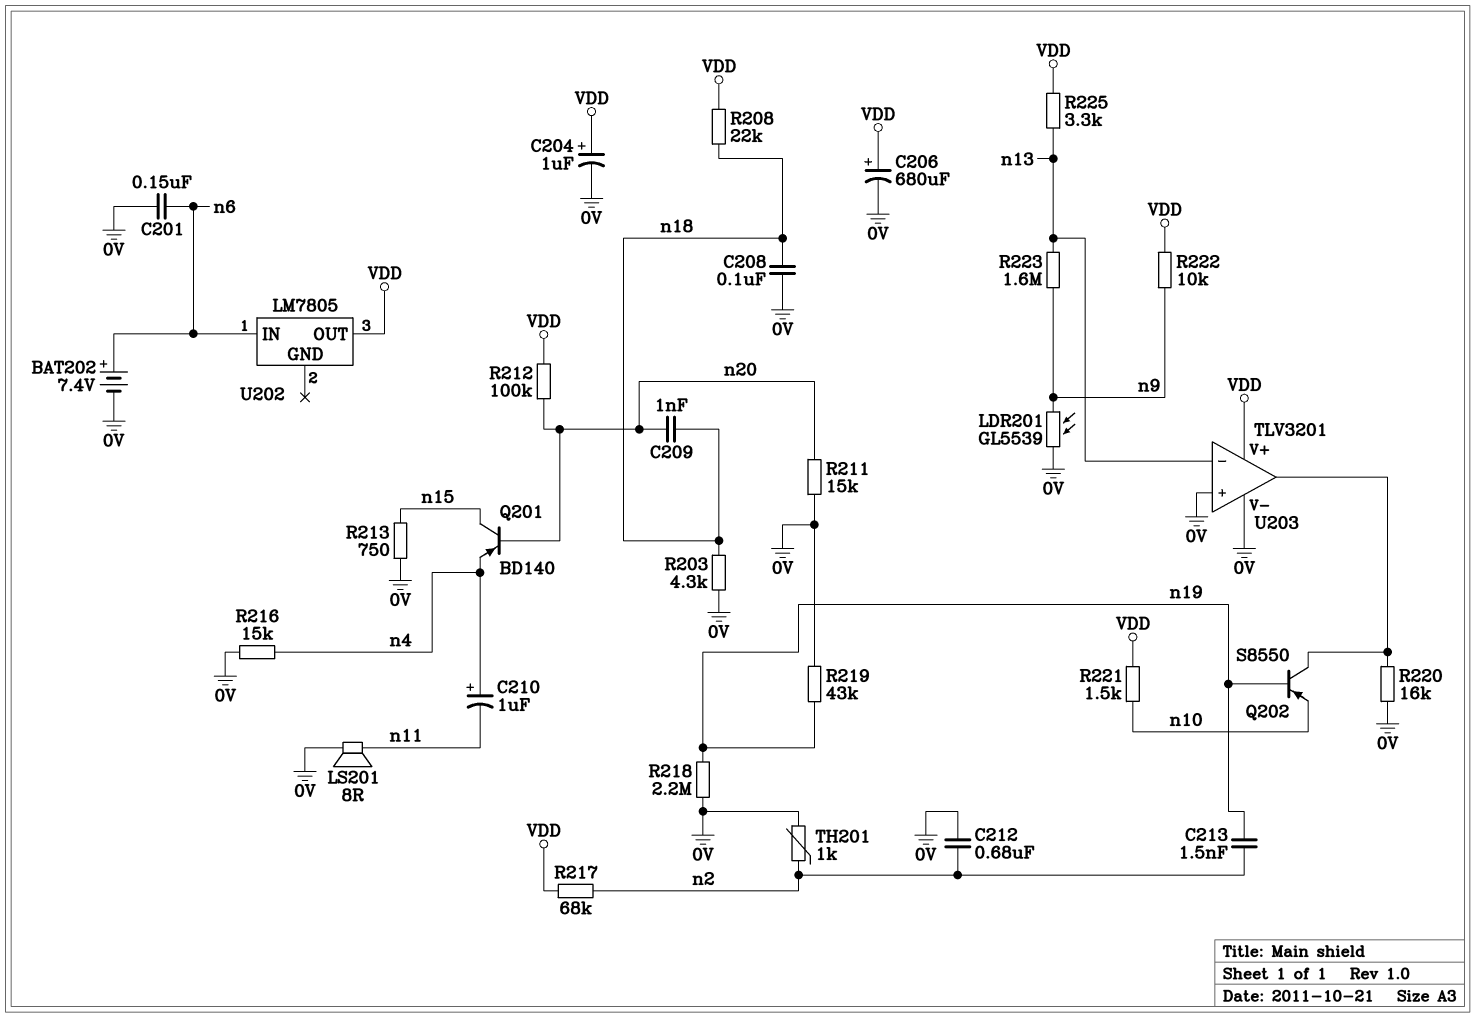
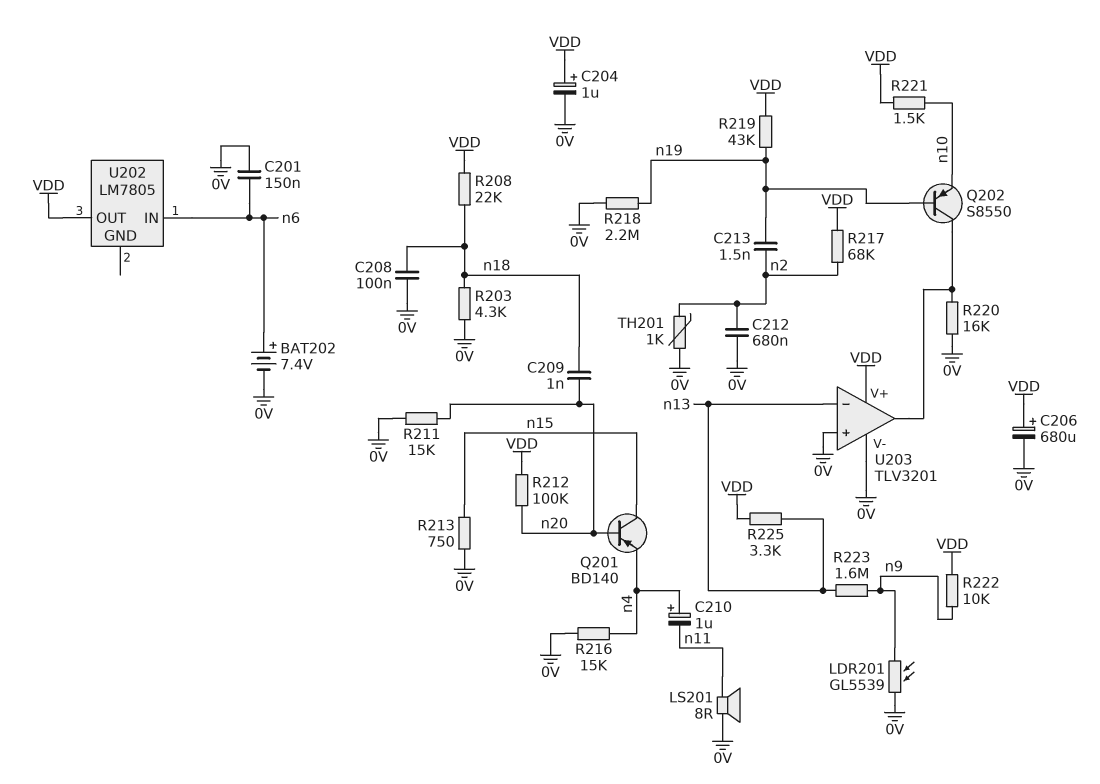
R219: 43k (0V, n19) -> 43k (VDD, n19)

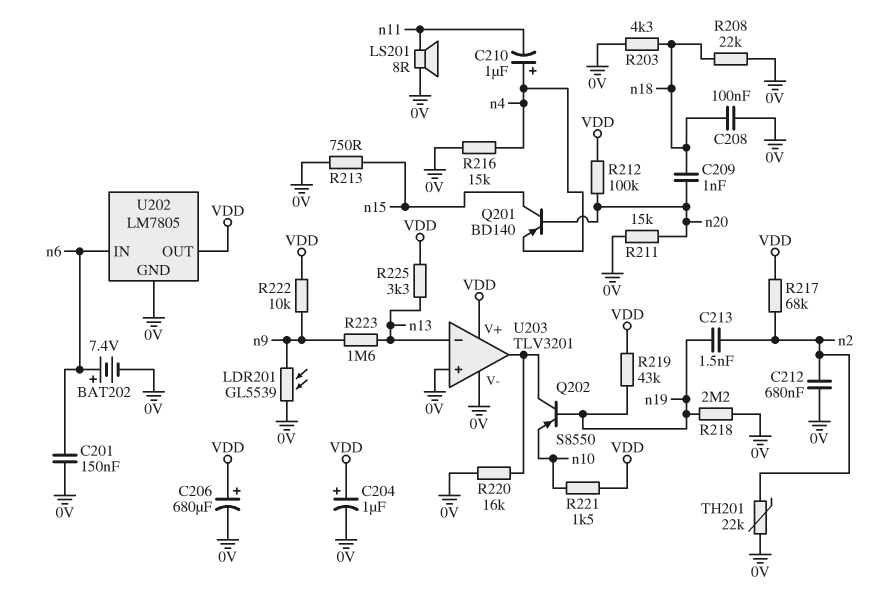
R208: 22k (VDD, n18) -> 22k (0V, n18)
TH201: 1k (0V, n2) -> 22k (0V, n2)
U202 pin GND: none -> 0V

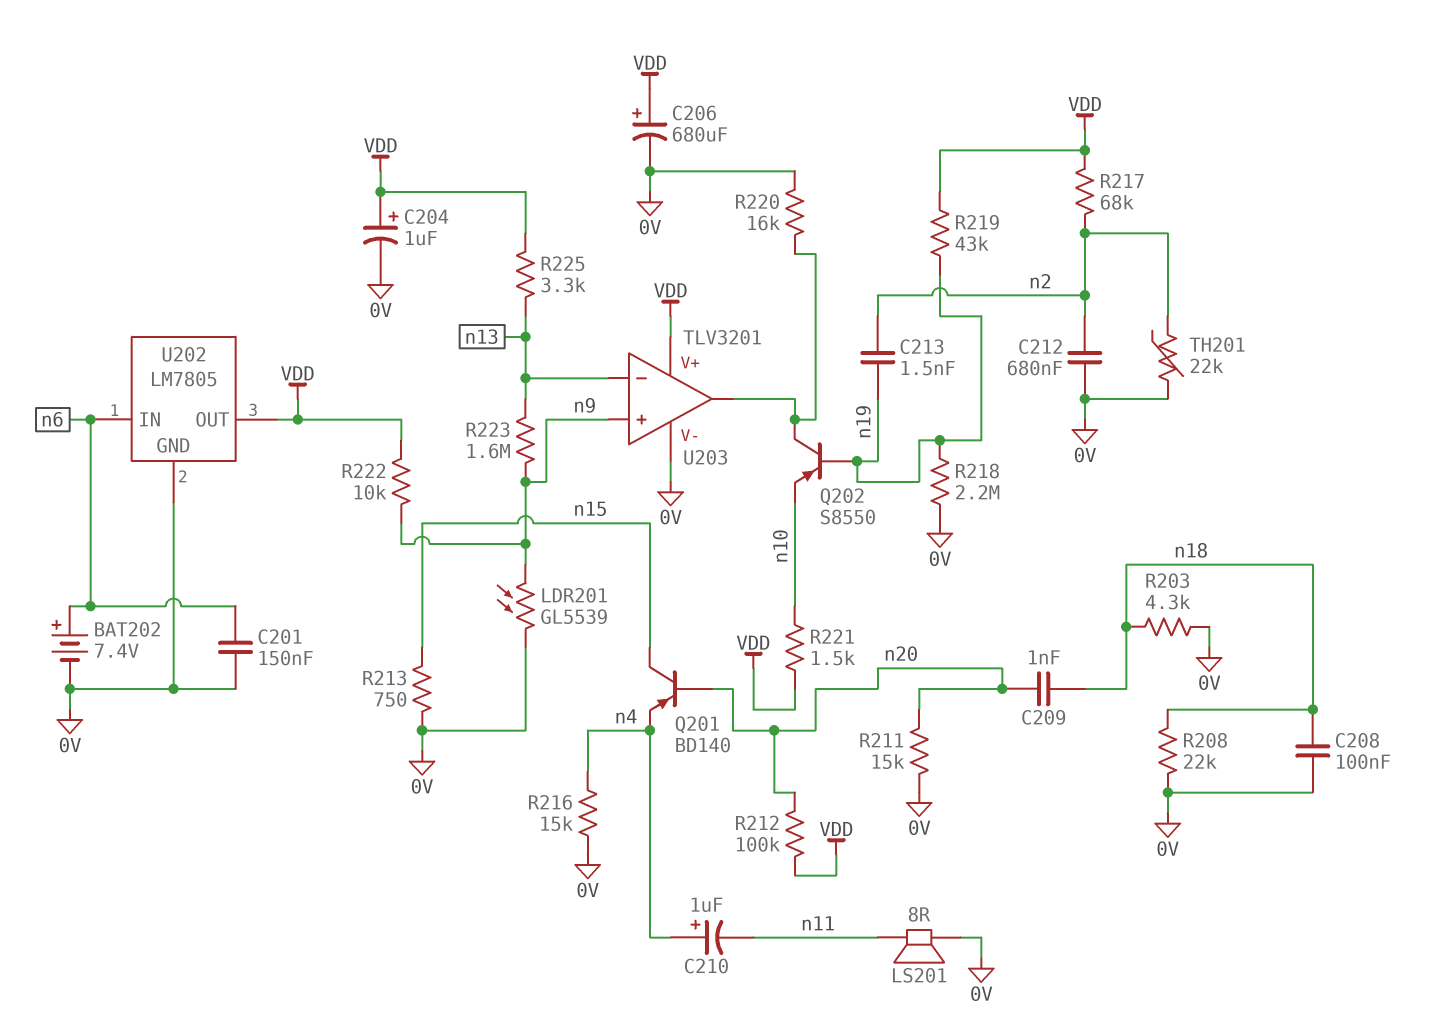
U203 pin in+: 0V -> n9

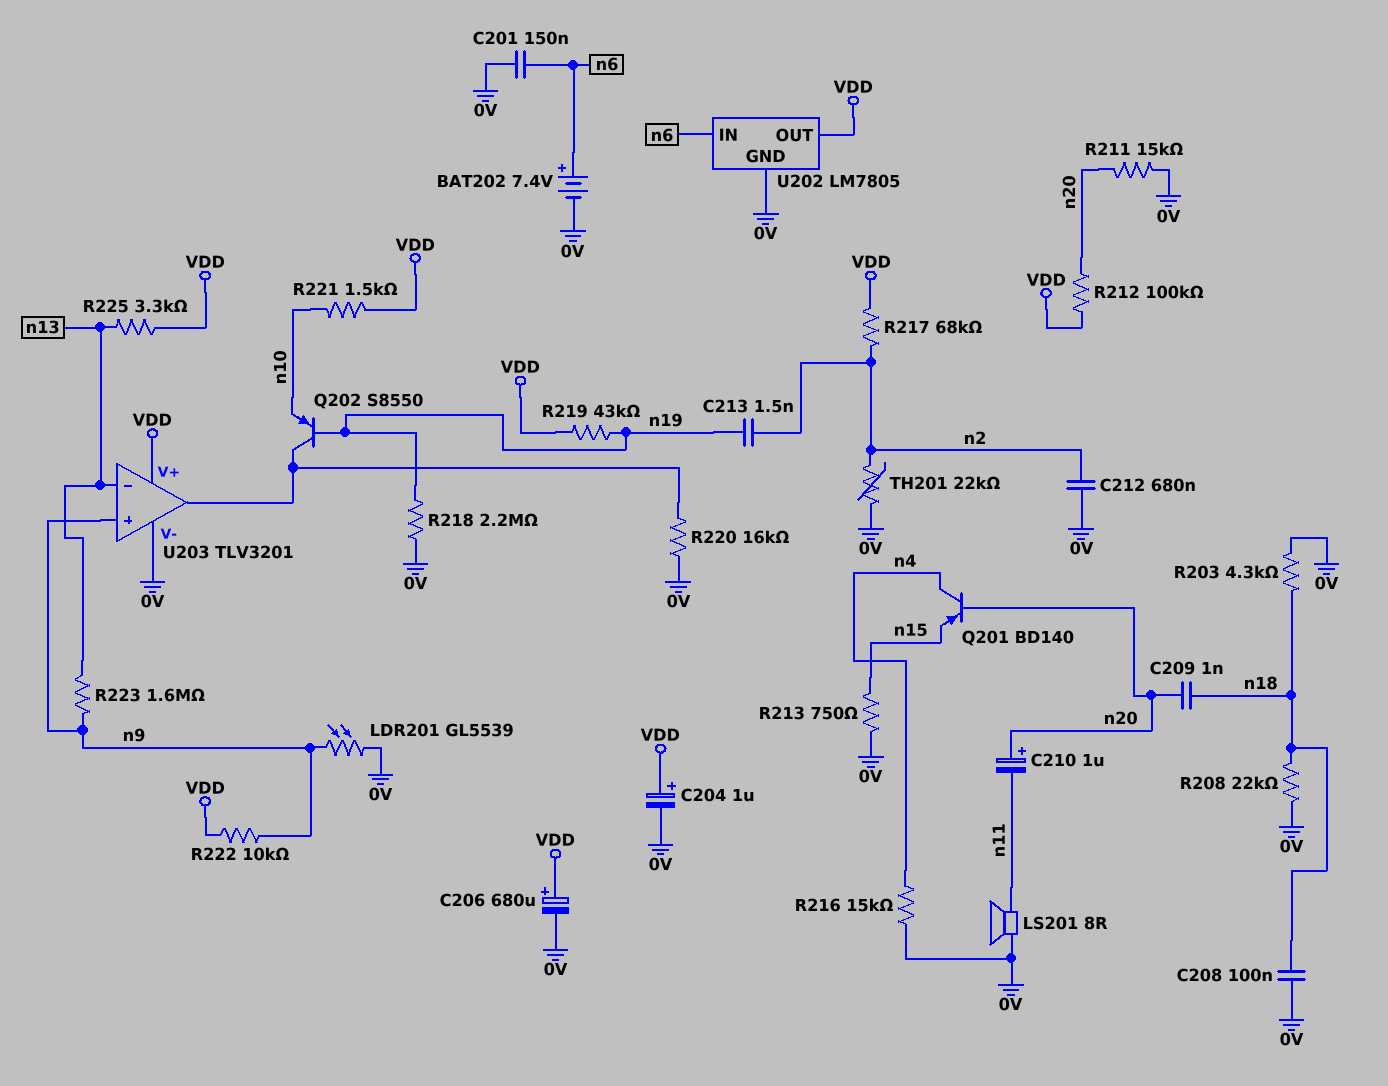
C210: 1uF (plus n4, minus n11) -> 1uF (plus n20, minus n11)
Q201: PNP BD140 (B n20, C n15, E n4) -> PNP BD140 (B n20, C n4, E n15)

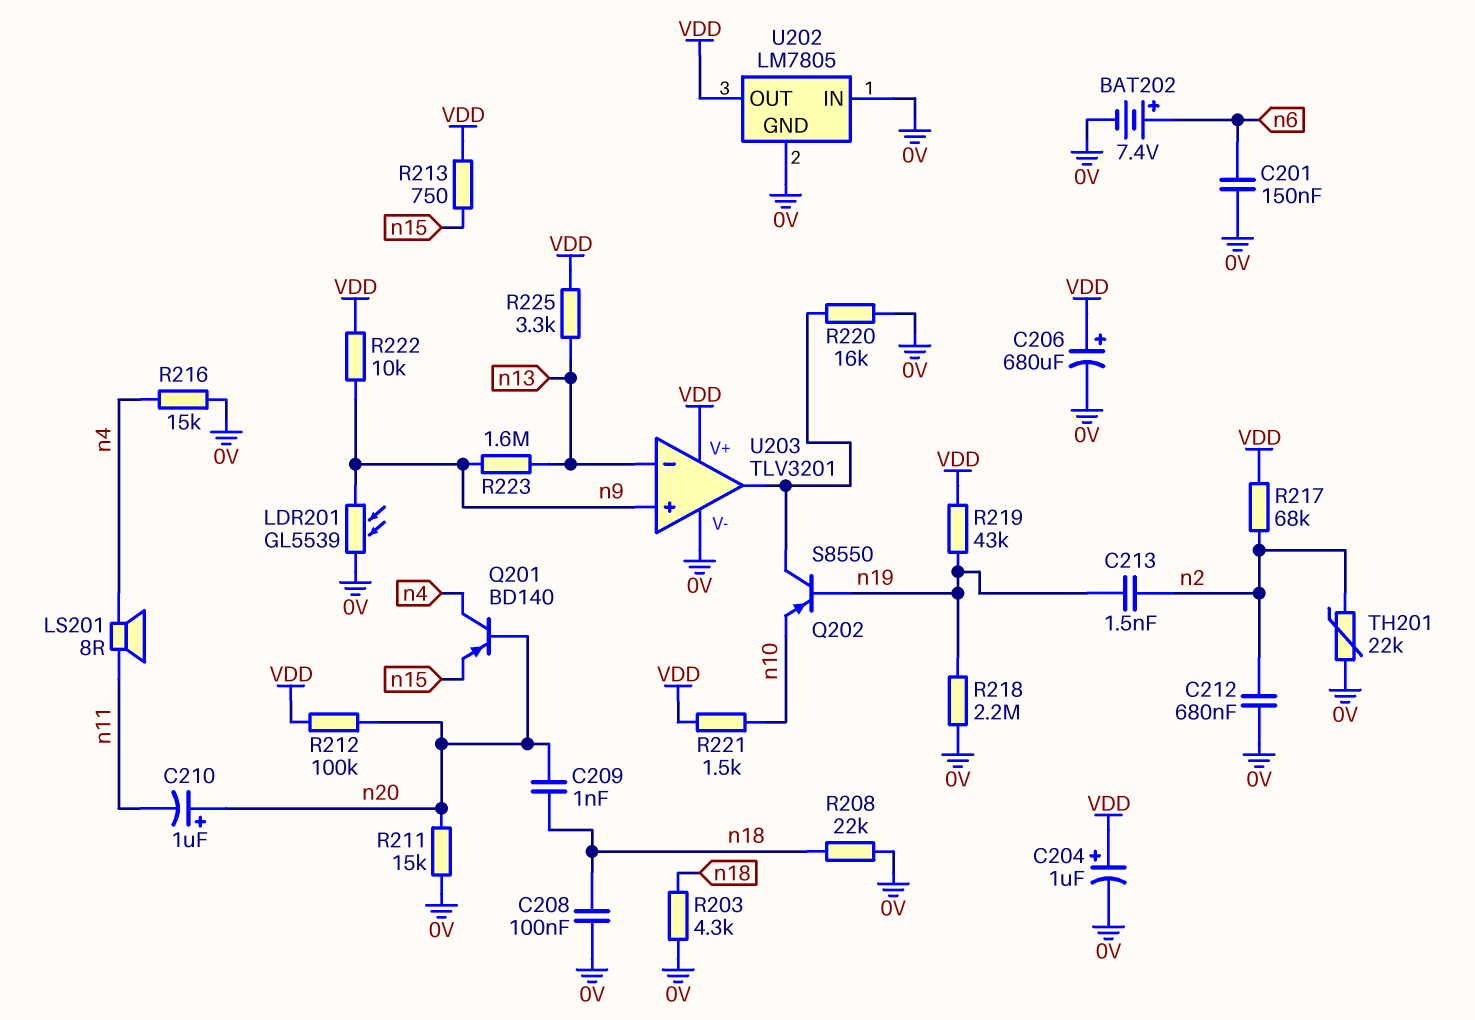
LS201: speaker 8R (0V, n11) -> speaker 8R (n4, n11)
R213: 750 (0V, n15) -> 750 (VDD, n15)
U202 pin IN: n6 -> 0V

